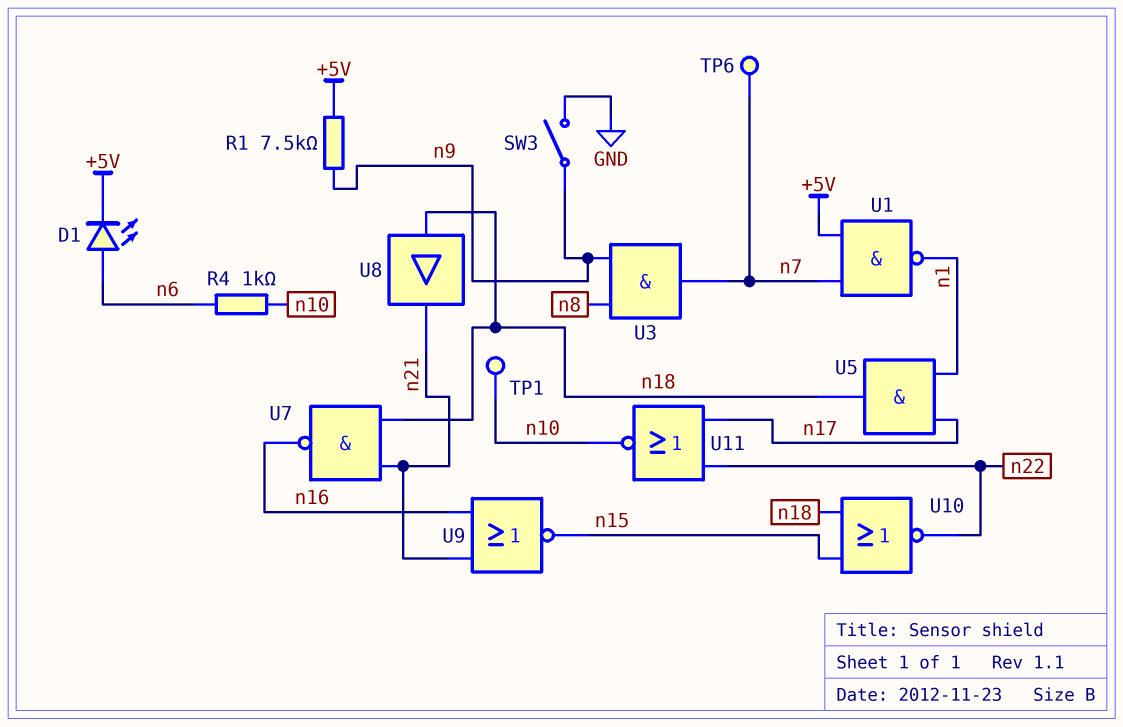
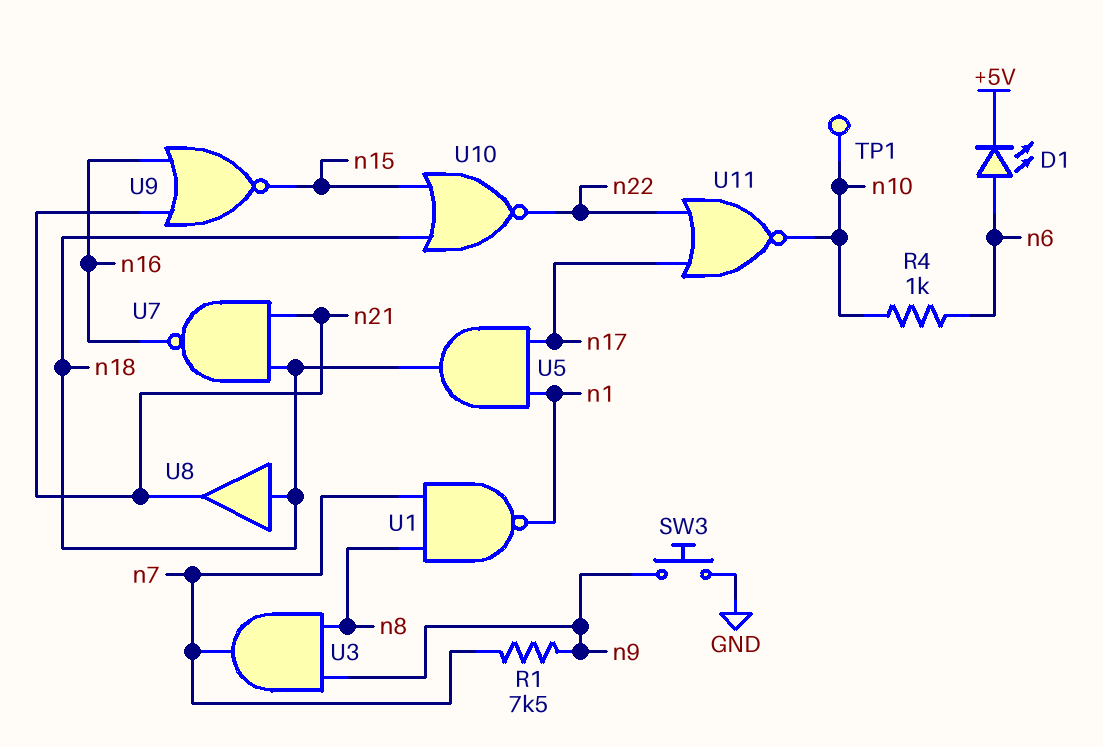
R1: 7.5k (+5V, n9) -> 7.5k (n7, n9)
SW3: switch (GND, n9) -> button (GND, n9)
TP6: test point (n7) -> none
U1: NAND (in +5V, in n7, out n1) -> NAND (in n7, in n8, out n1)

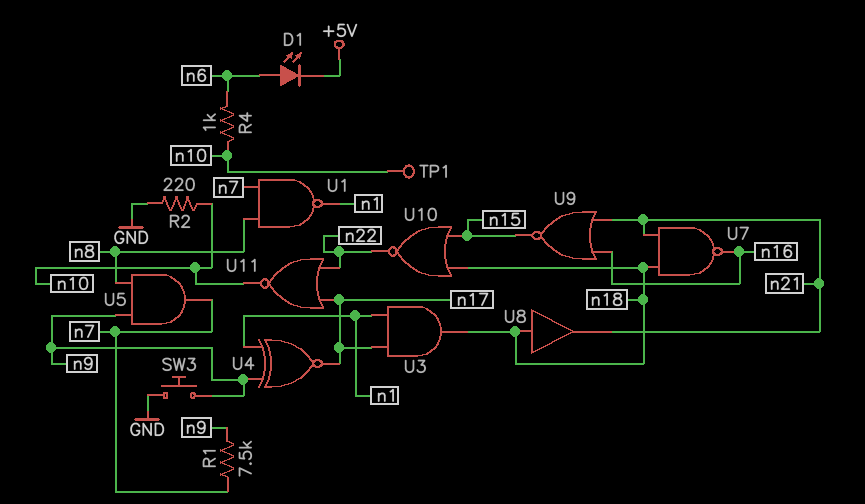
R2: none -> 220 (GND, n10)
U3: AND (in n8, in n9, out n7) -> AND (in n1, in n17, out n18)
U4: none -> XNOR (in n1, in n9, out n17)
U5: AND (in n1, in n17, out n18) -> AND (in n8, in n9, out n7)

